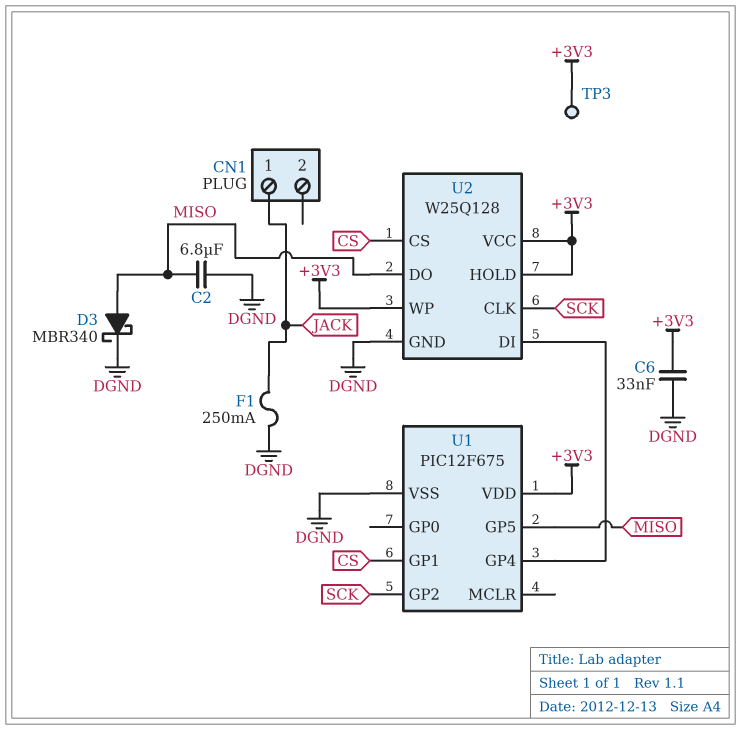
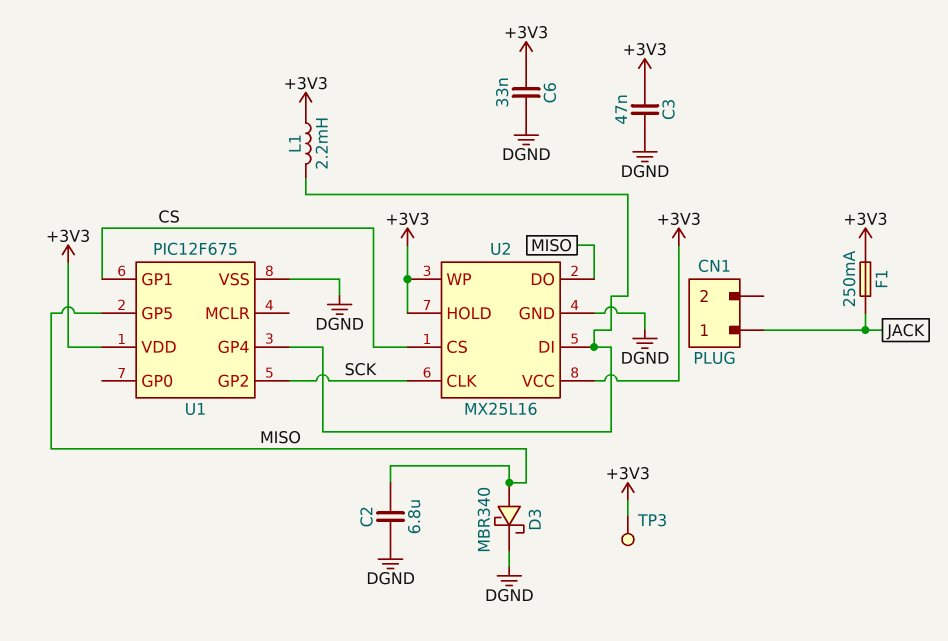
C3: none -> 47nF (+3V3, DGND)
F1: 250mA (DGND, JACK) -> 250mA (+3V3, JACK)
L1: none -> 2.2mH (+3V3, U1/GP4)
U2: W25Q128 -> MX25L16

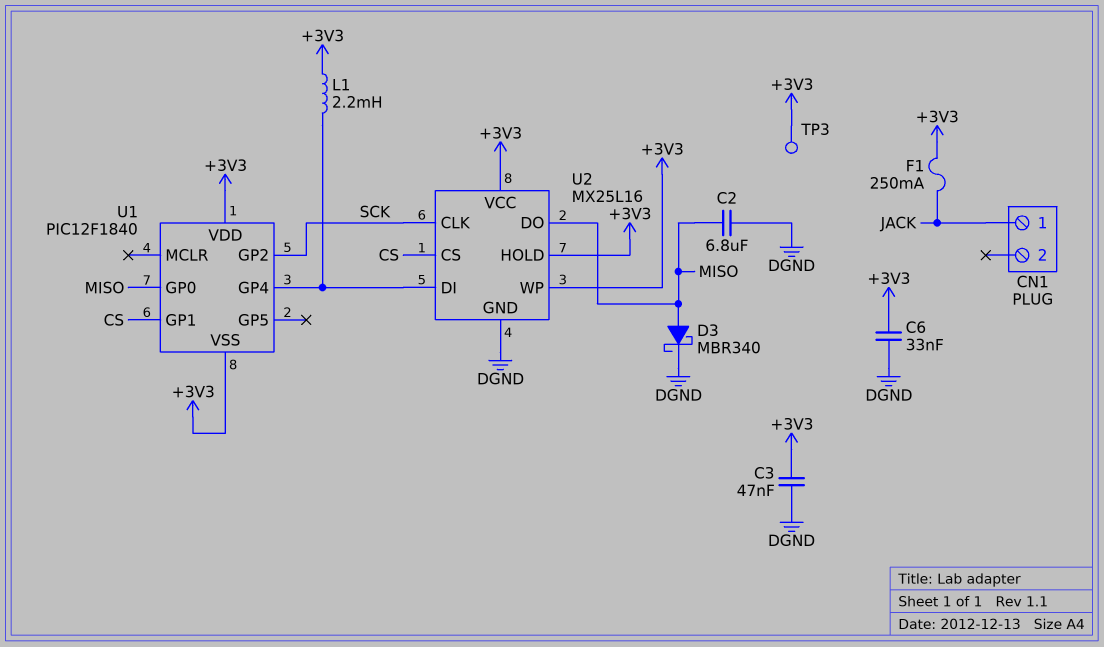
U1: PIC12F675 -> PIC12F1840
U1 pin GP0: none -> MISO
U1 pin GP5: MISO -> none
U1 pin VSS: DGND -> +3V3

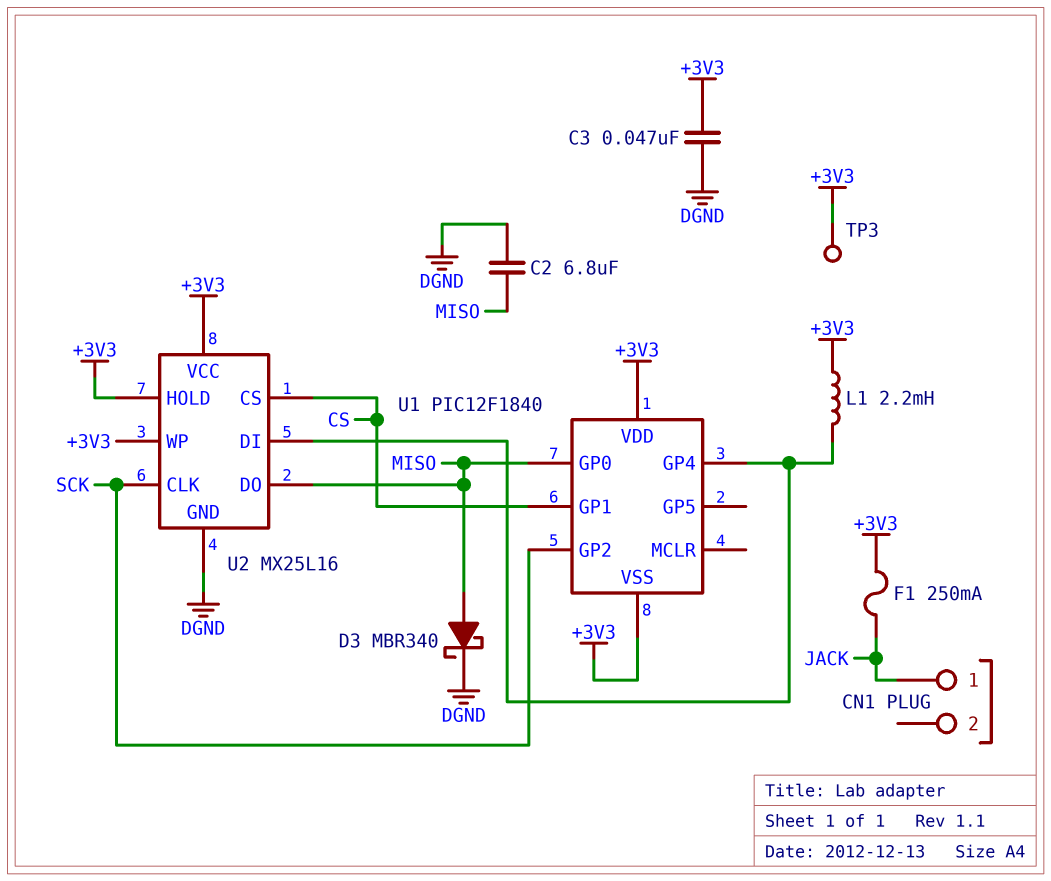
C6: 33nF (+3V3, DGND) -> none

